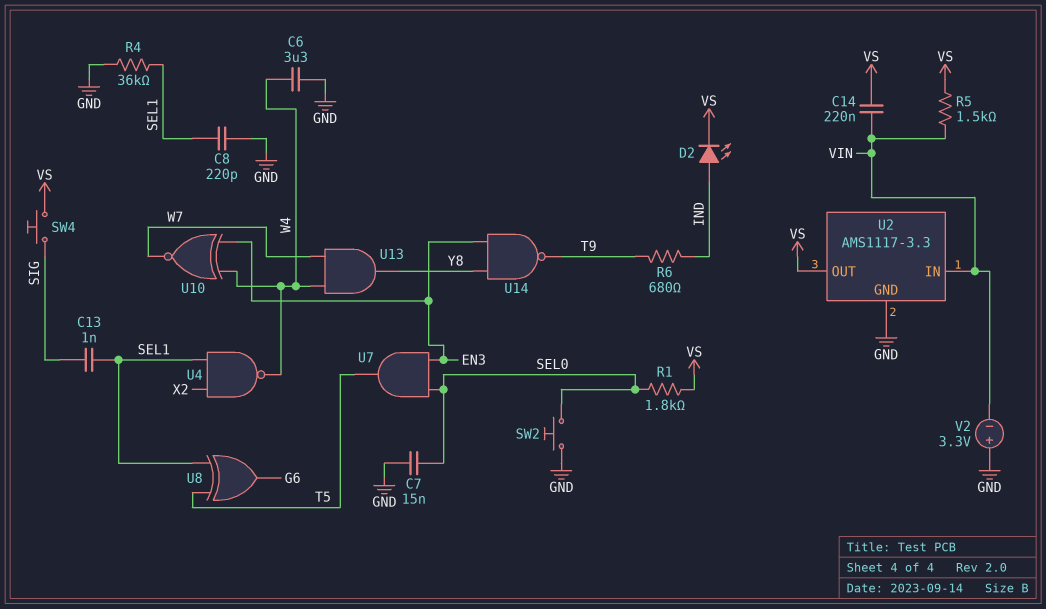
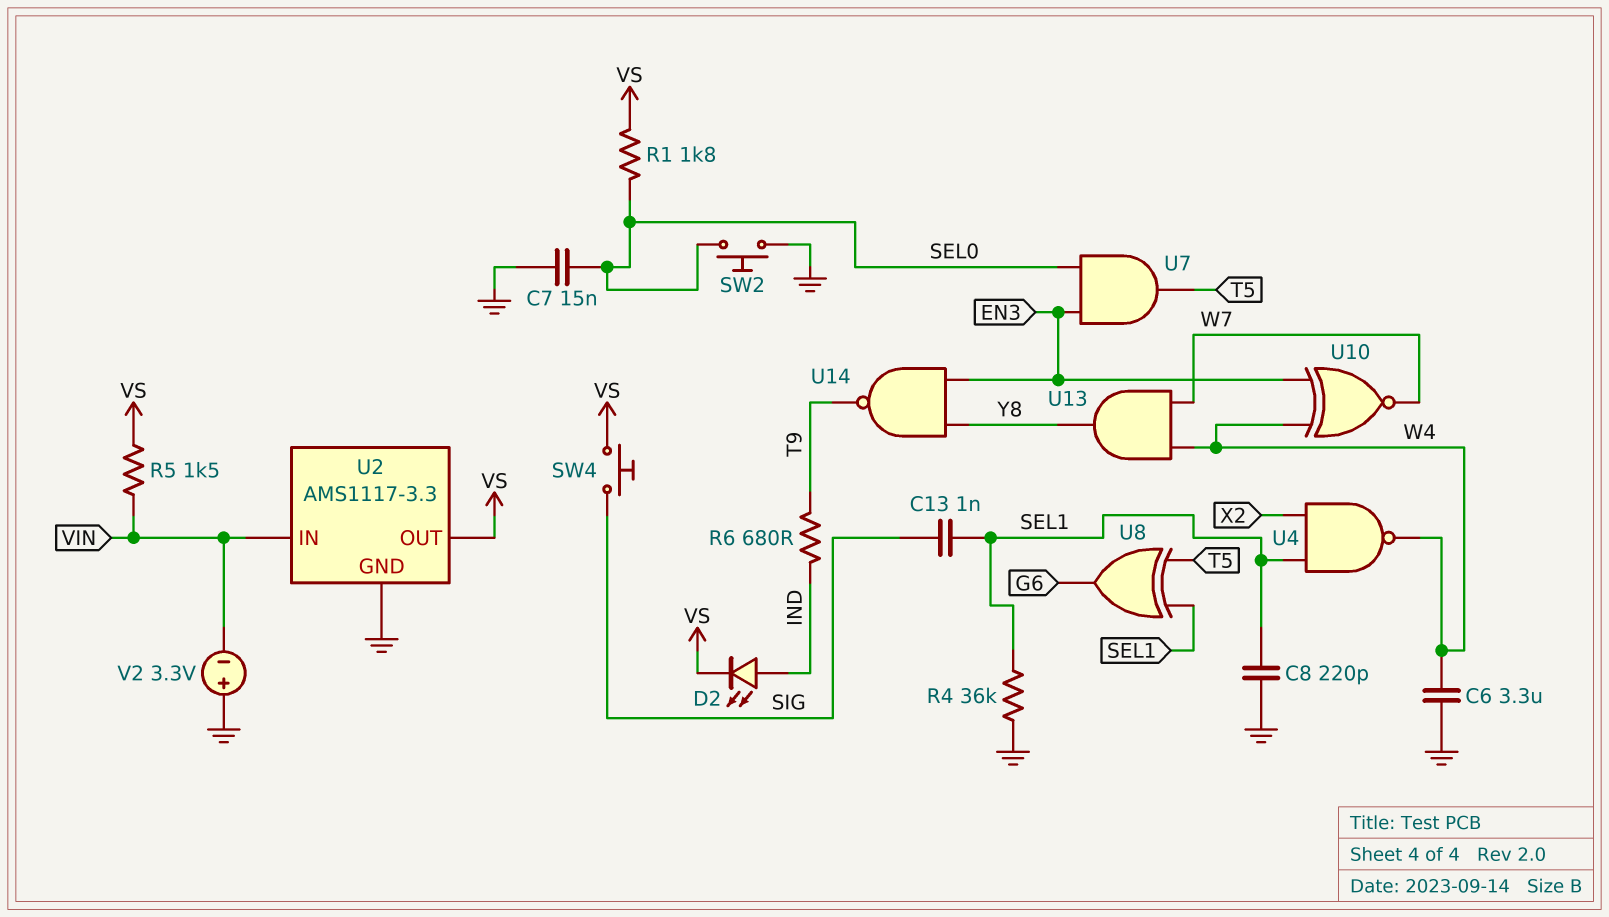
C14: 220nF (VIN, VS) -> none

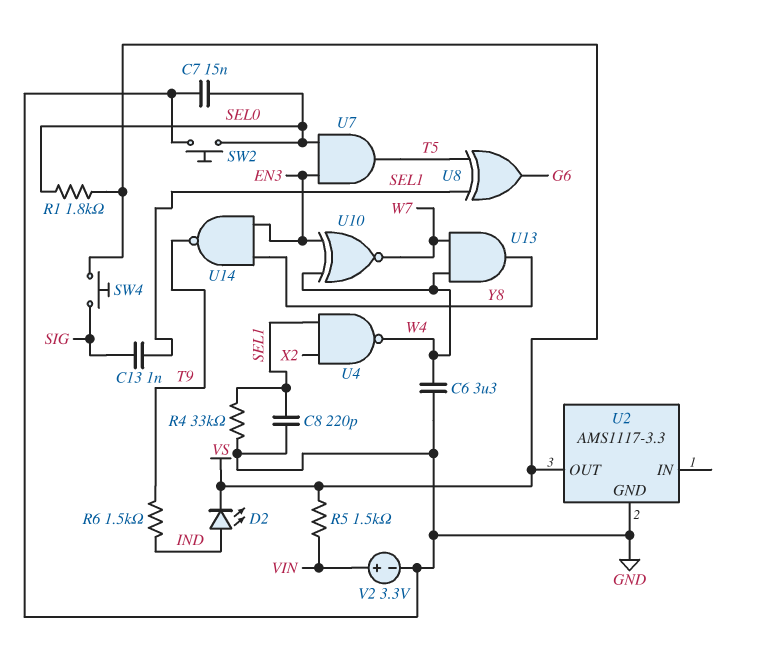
R4: 36k (GND, SEL1) -> 33k (GND, SEL1)
R6: 680 (IND, T9) -> 1.5k (IND, T9)
U2 pin IN: VIN -> none
V2: 3.3V (plus GND, minus VIN) -> 3.3V (plus VIN, minus GND)

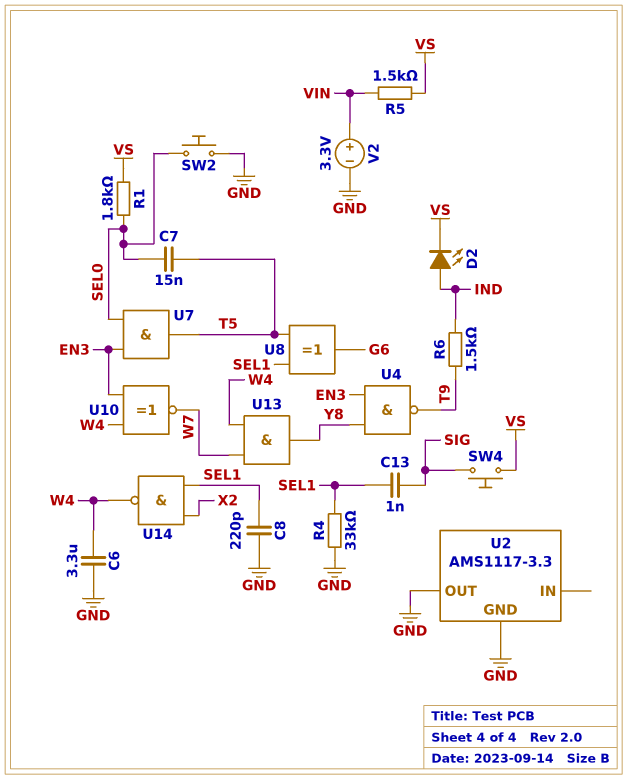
C7: 15nF (GND, SEL0) -> 15nF (SEL0, T5)
U2 pin OUT: VS -> GND
U4: NAND (in SEL1, in X2, out W4) -> NAND (in EN3, in Y8, out T9)
U14: NAND (in EN3, in Y8, out T9) -> NAND (in SEL1, in X2, out W4)

